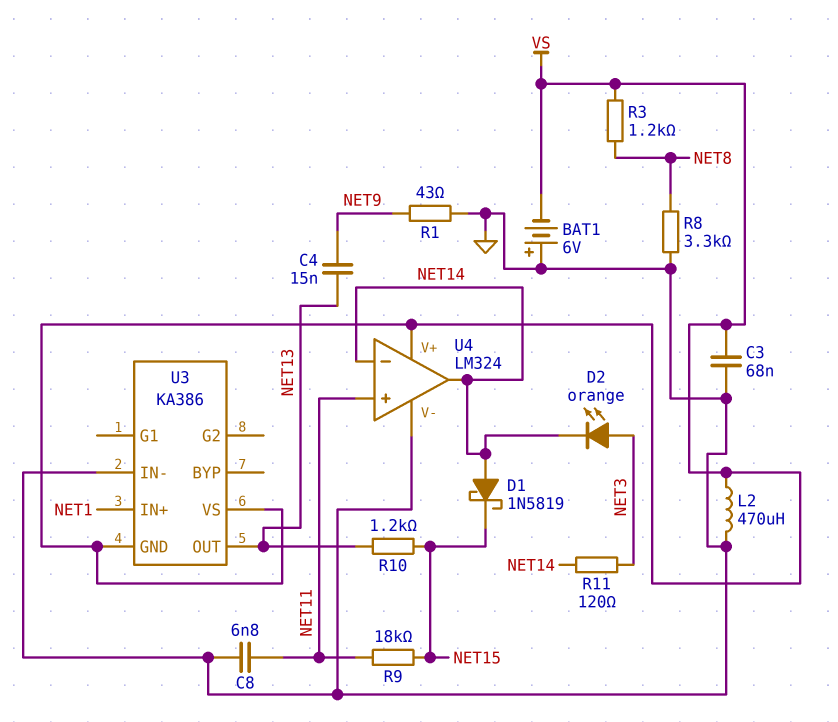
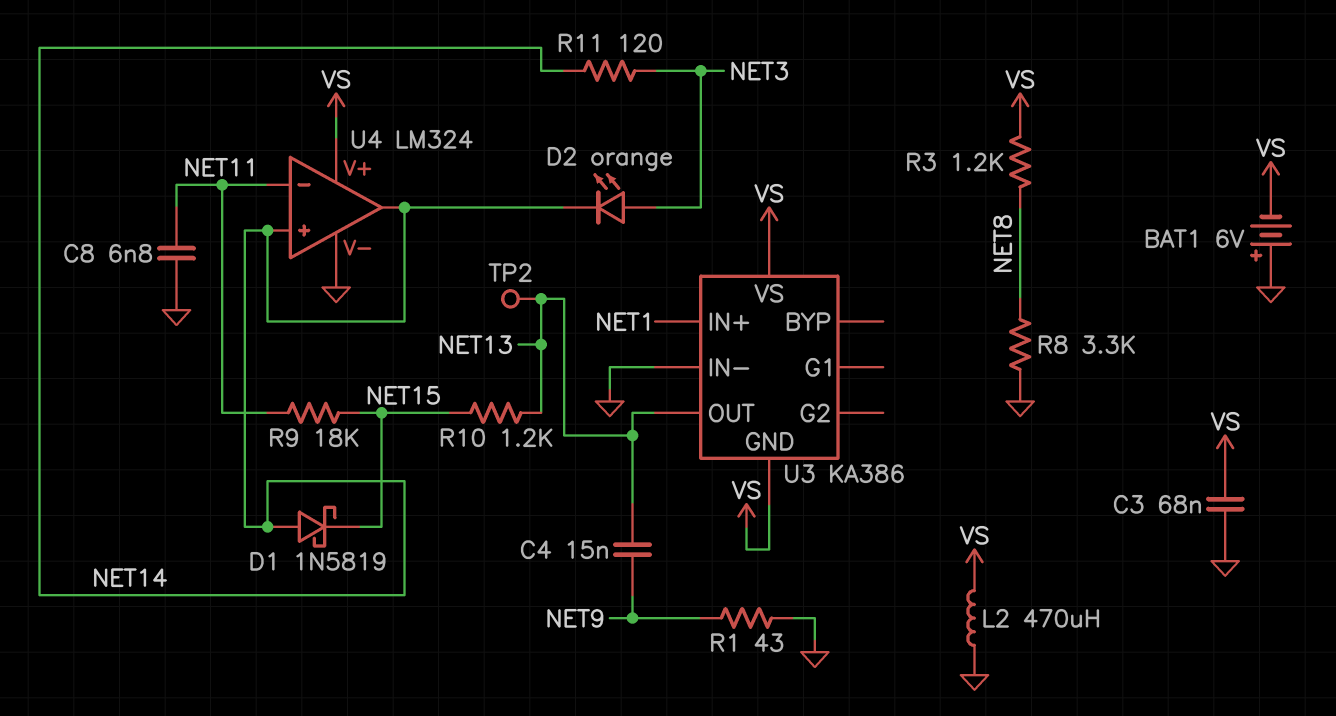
TP2: none -> test point (NET13)
U4 pin in+: NET11 -> NET14
U4 pin in-: NET14 -> NET11

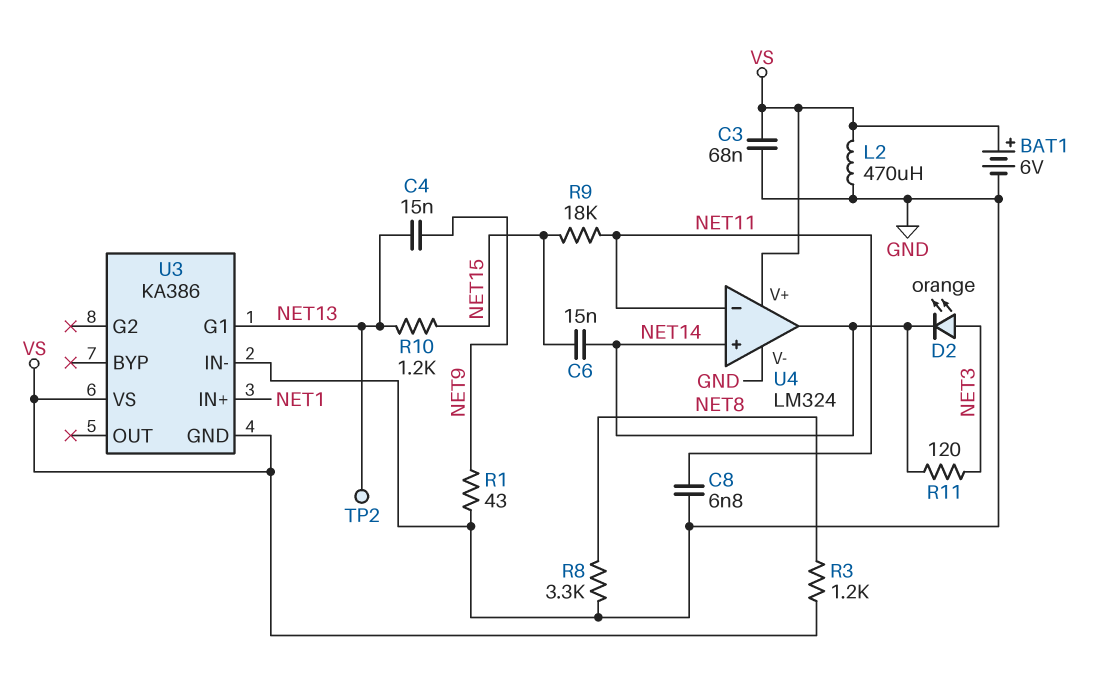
BAT1: 6V (plus GND, minus VS) -> 6V (plus VS, minus GND)
C6: none -> 15nF (NET14, NET15)
D1: schottky 1N5819 (A NET14, K NET15) -> none
U3 pin G1: none -> NET13
U3 pin OUT: NET13 -> none

